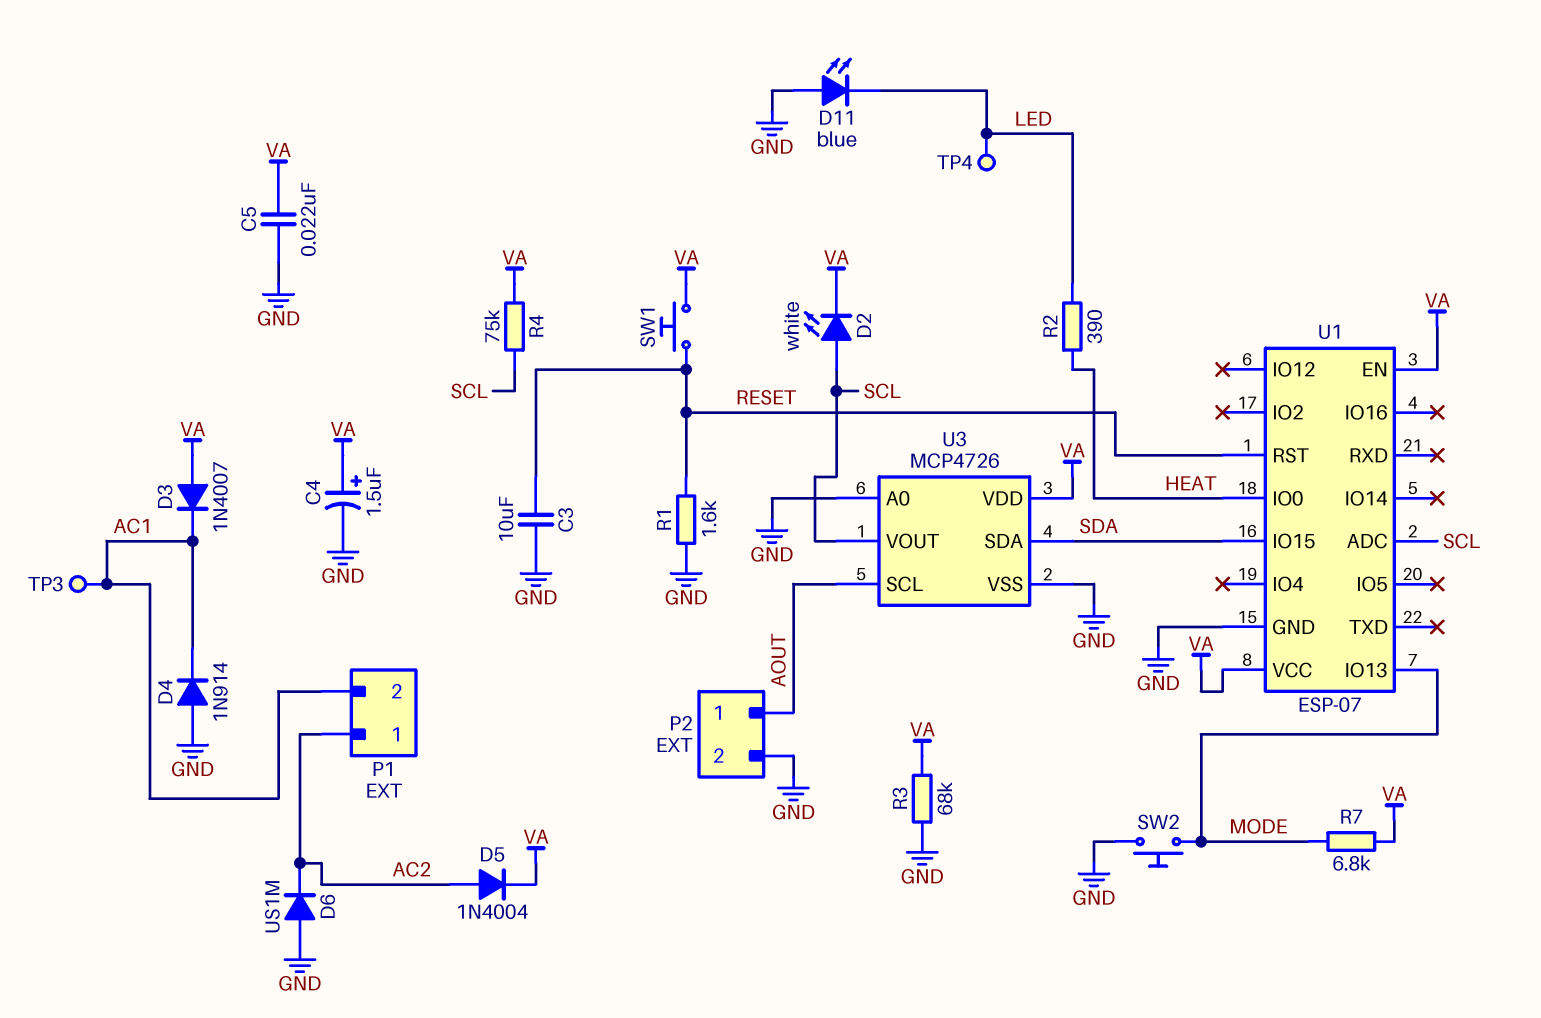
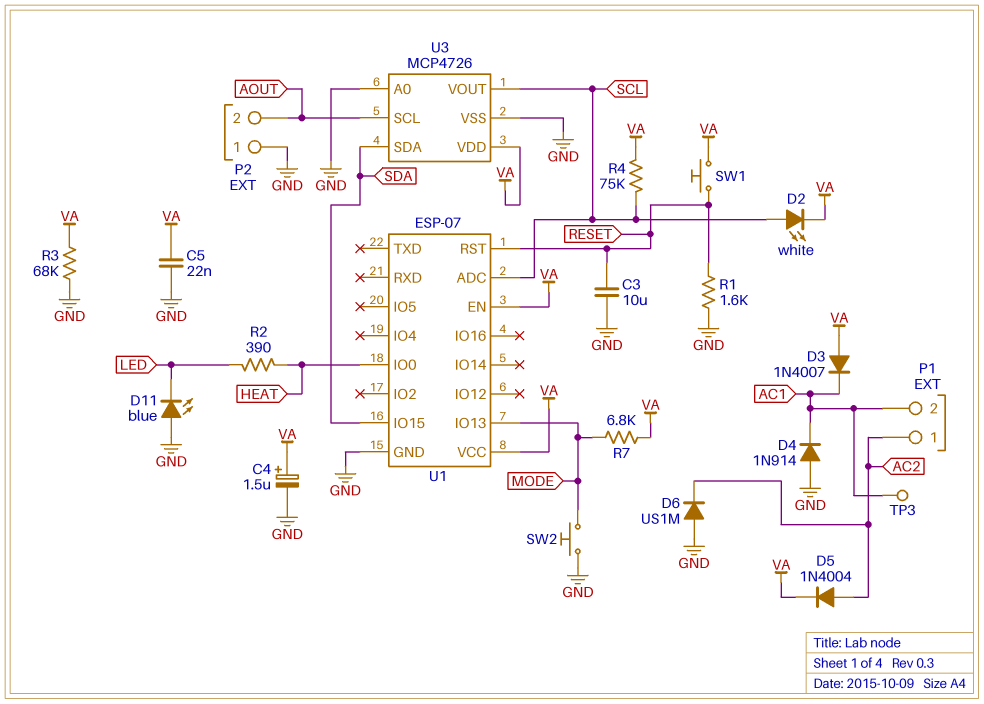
P2 pin 1: AOUT -> GND
P2 pin 2: GND -> AOUT
TP4: test point (LED) -> none

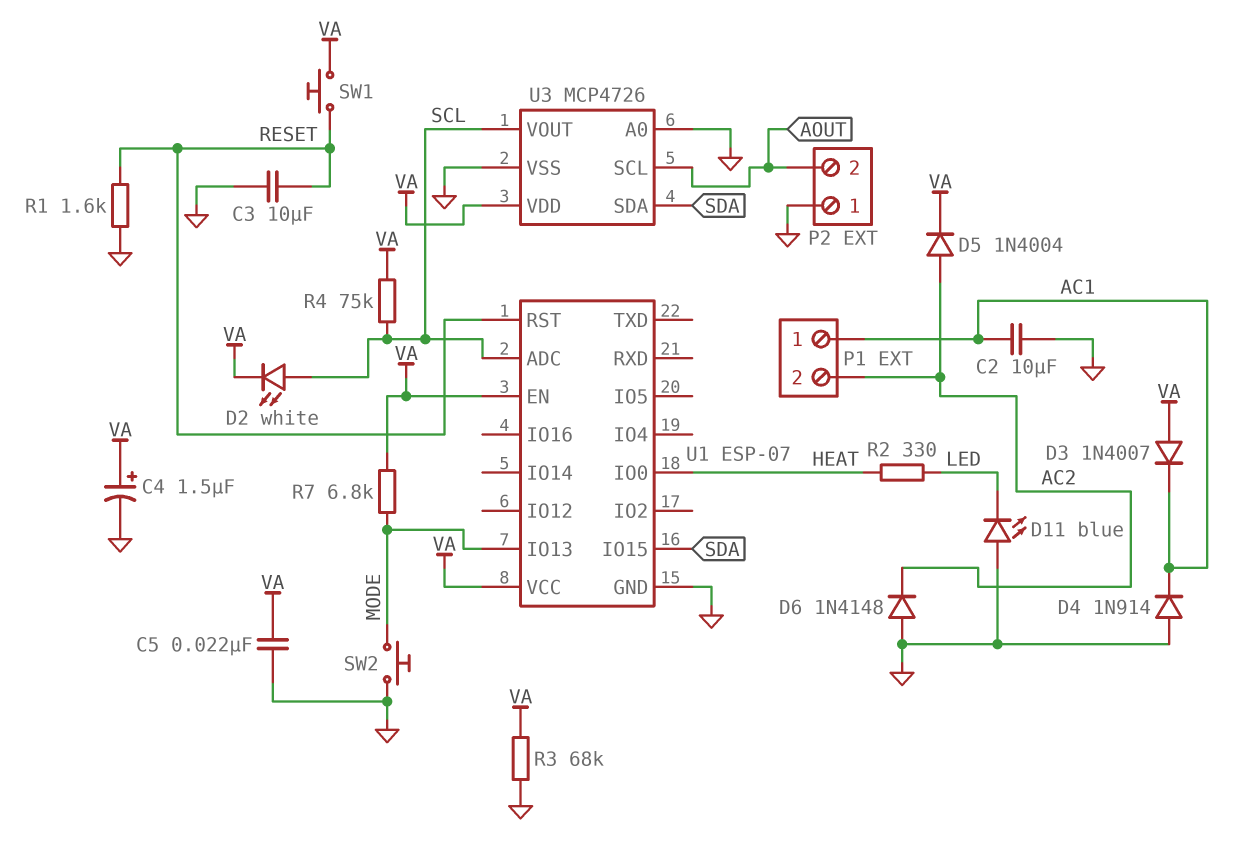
C2: none -> 10uF (AC1, GND)
D6: diode US1M (A GND, K AC2) -> diode 1N4148 (A GND, K AC2)
P1 pin 1: AC2 -> AC1
P1 pin 2: AC1 -> AC2
R2: 390 (HEAT, LED) -> 330 (HEAT, LED)
TP3: test point (AC1) -> none

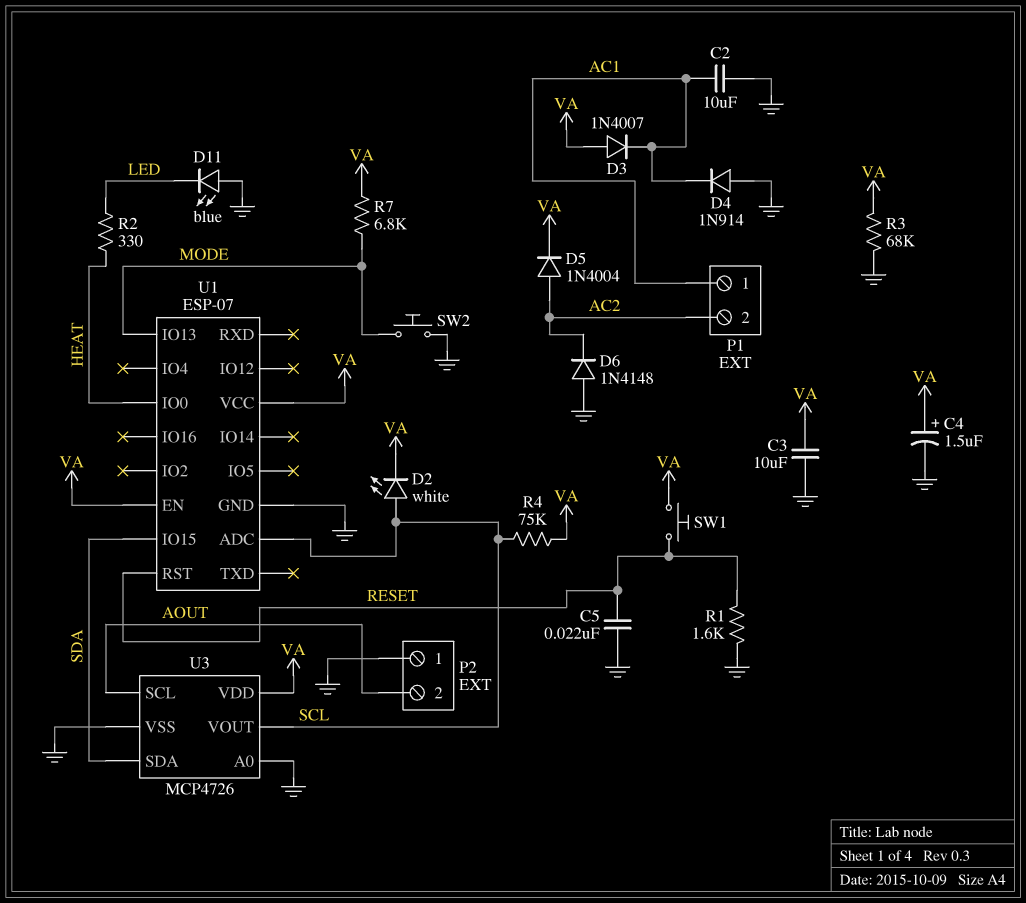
C3: 10uF (GND, RESET) -> 10uF (GND, VA)
C5: 22nF (GND, VA) -> 22nF (GND, RESET)

